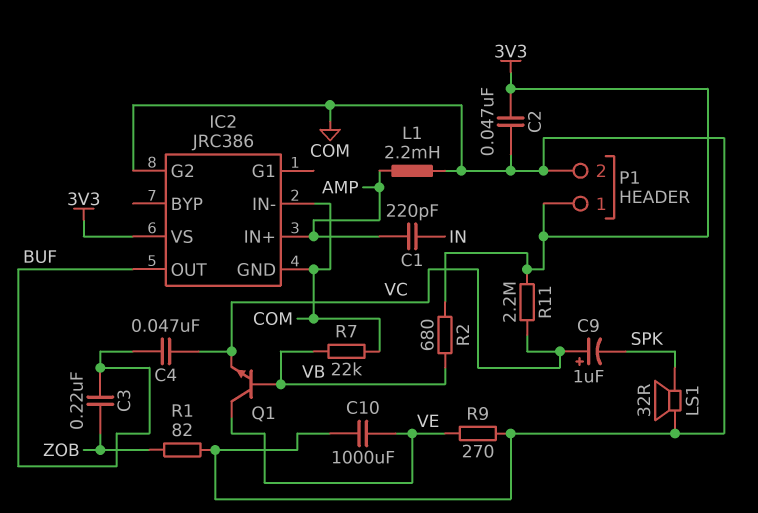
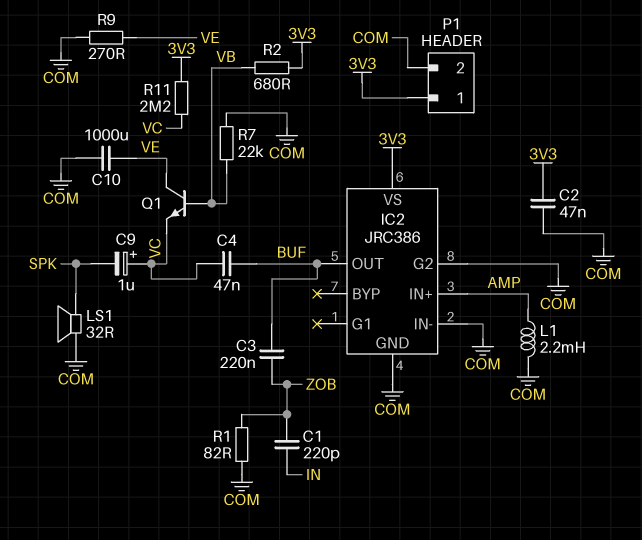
C1: 220pF (AMP, IN) -> 220pF (IN, ZOB)

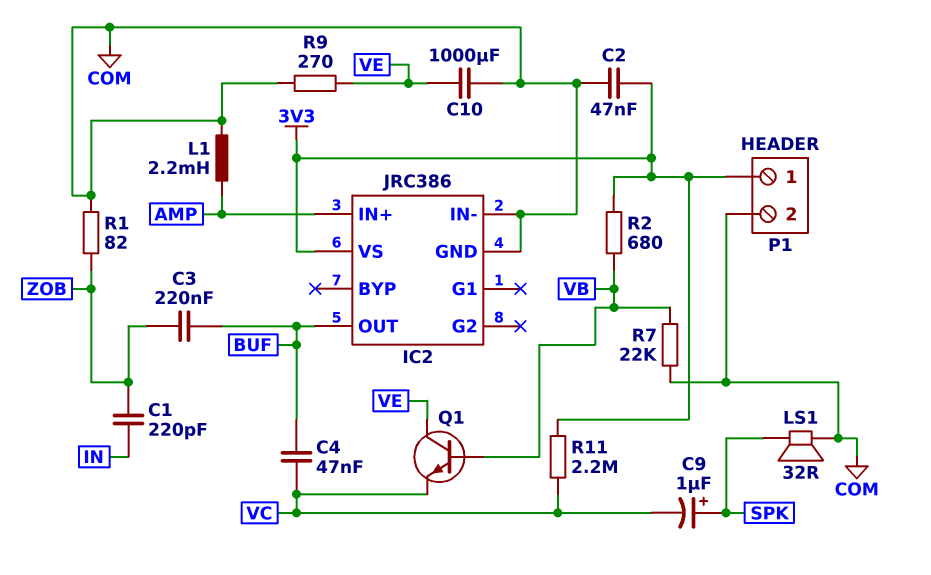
C9: 1uF (plus VC, minus SPK) -> 1uF (plus SPK, minus VC)
IC2 pin G2: COM -> none

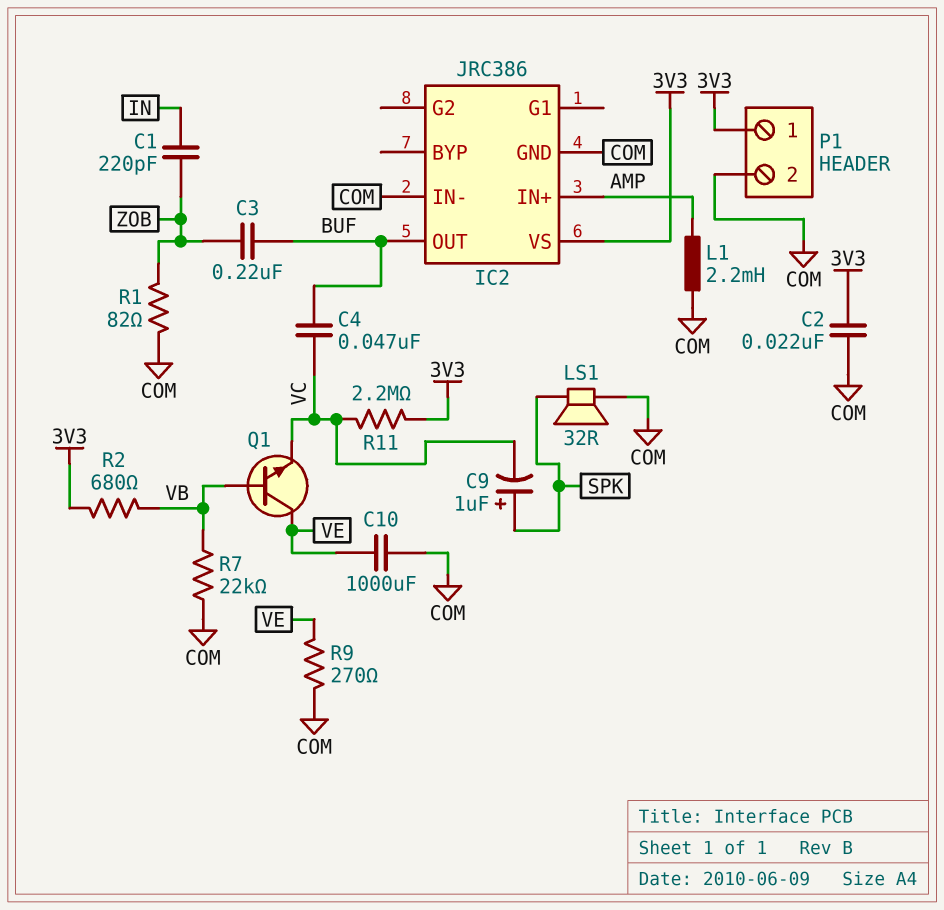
C2: 47nF (3V3, COM) -> 22nF (3V3, COM)

